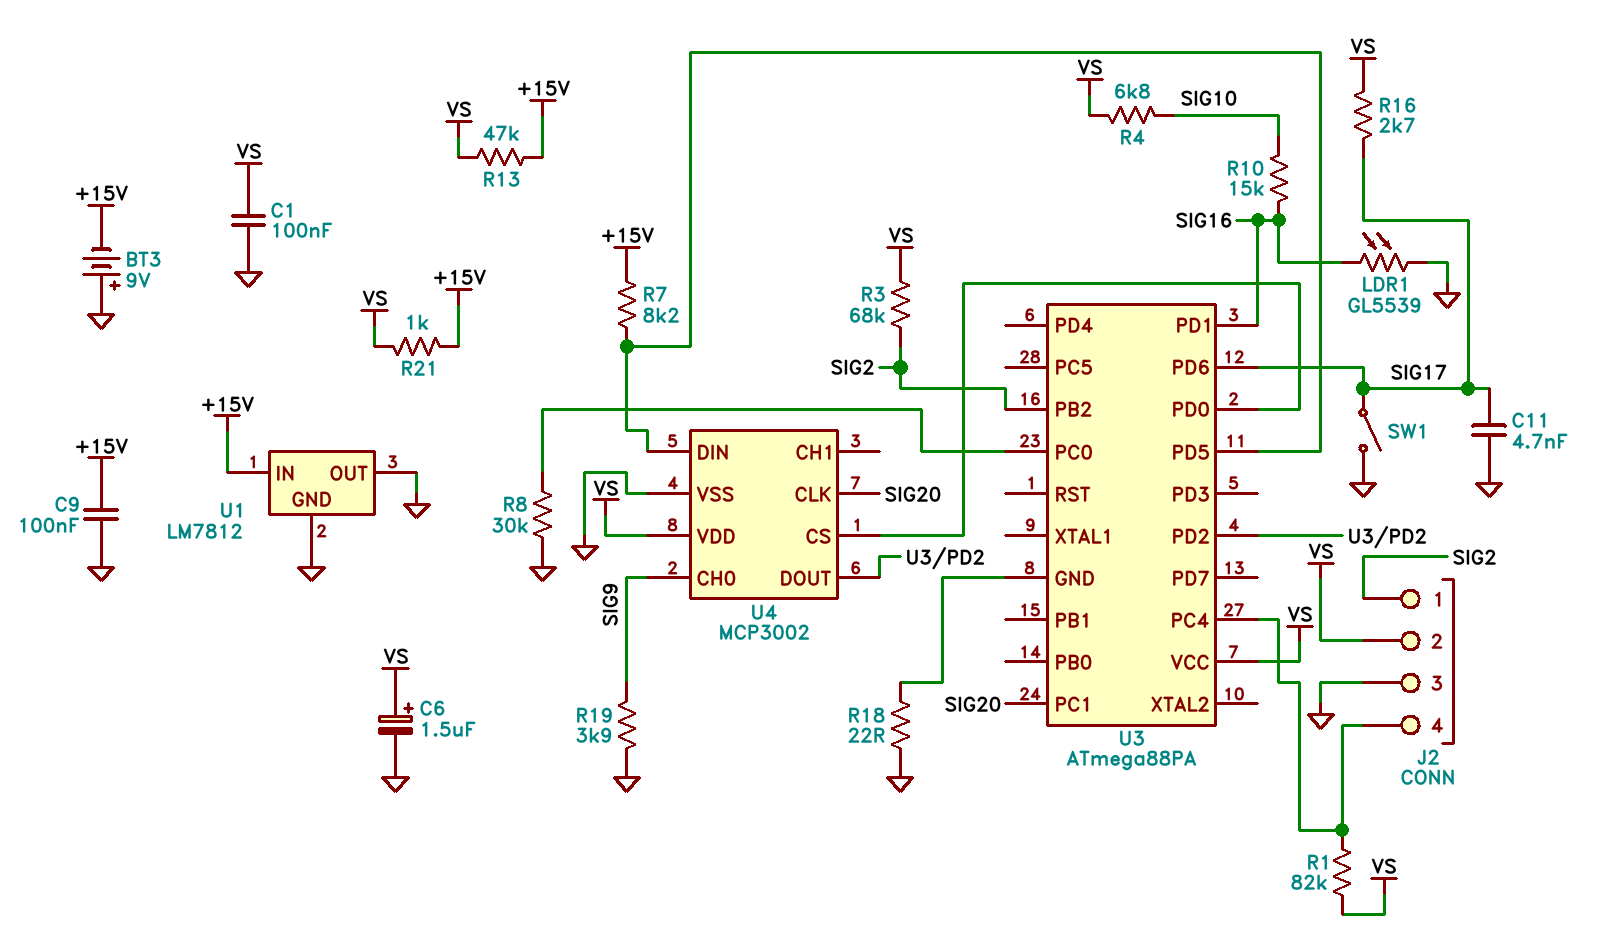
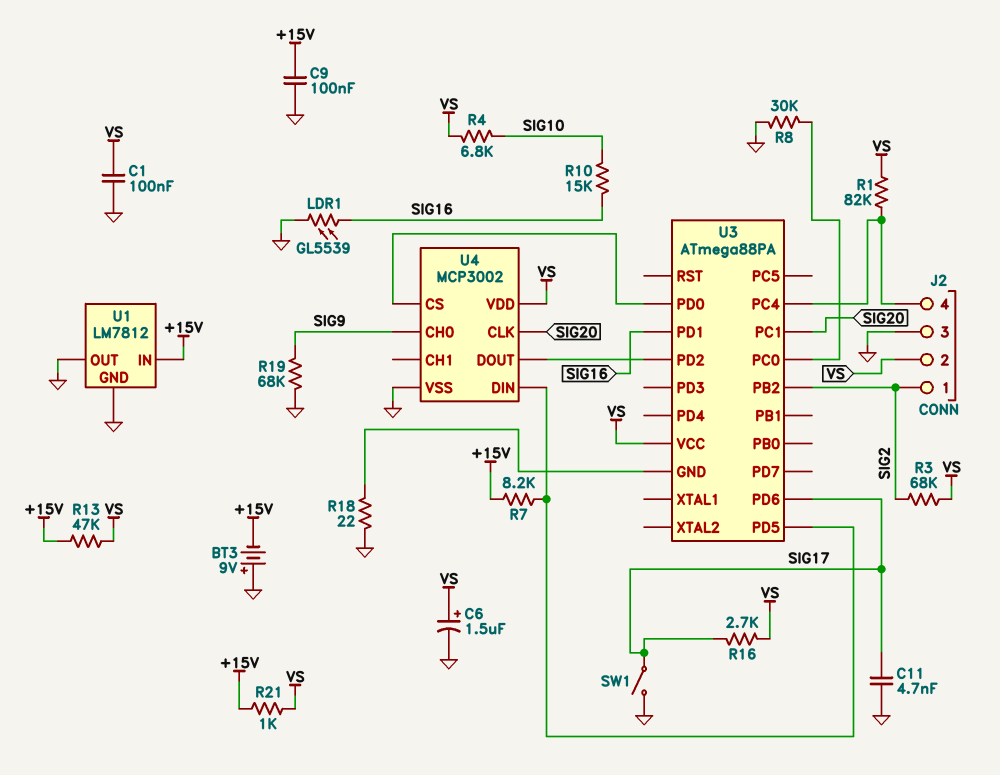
R19: 3.9k (GND, SIG9) -> 68k (GND, SIG9)

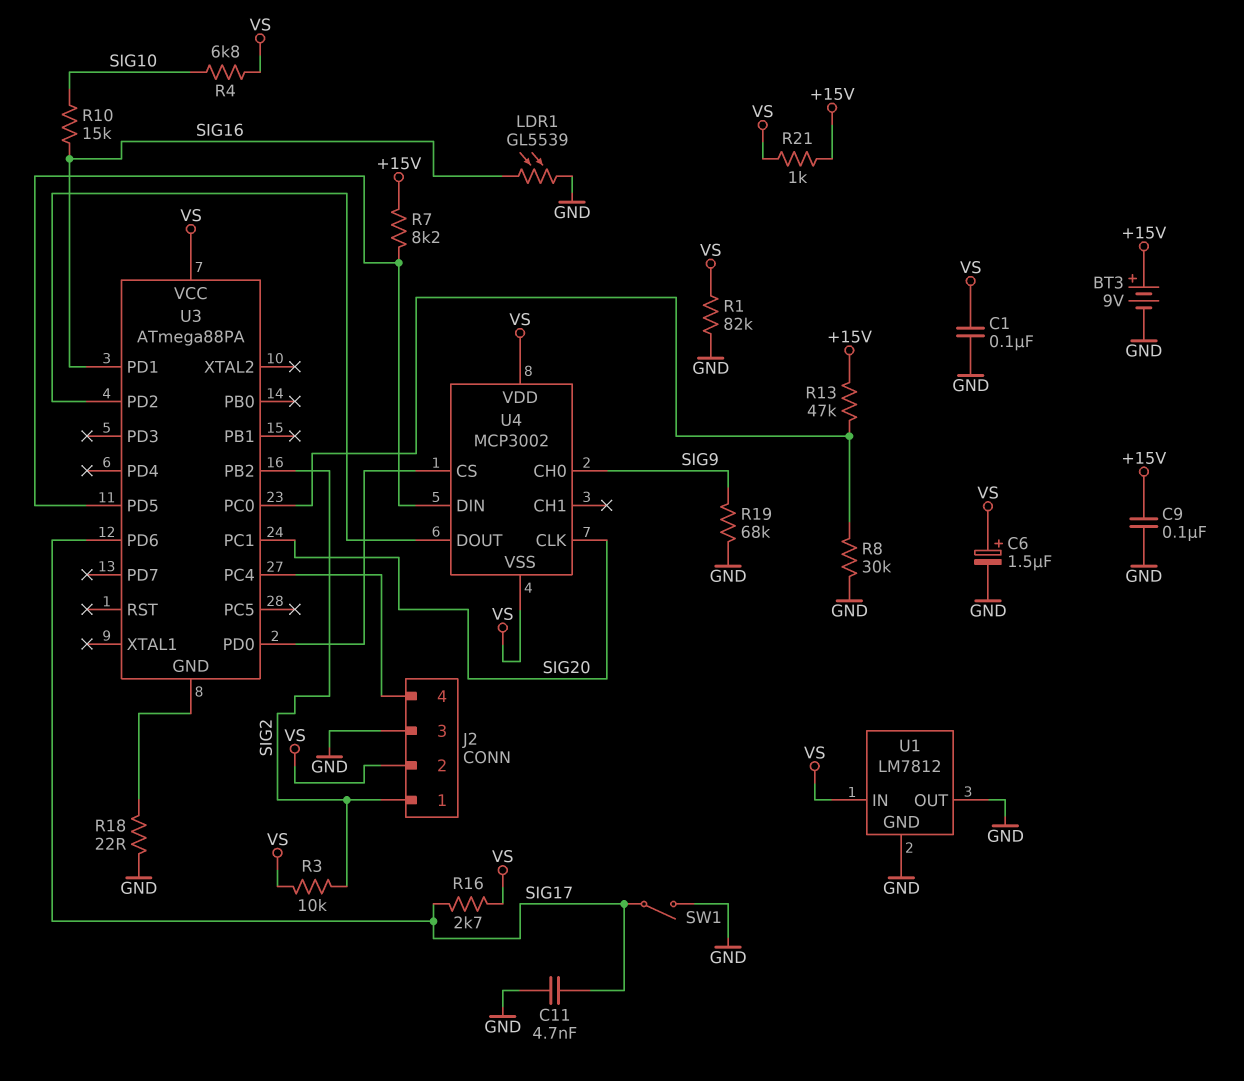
BT3: 9V (plus GND, minus +15V) -> 9V (plus +15V, minus GND)
R1: 82k (J2/4, VS) -> 82k (GND, VS)
R3: 68k (SIG2, VS) -> 10k (SIG2, VS)
R13: 47k (+15V, VS) -> 47k (+15V, U3/PC0)
U1 pin IN: +15V -> VS
U4 pin VSS: GND -> VS

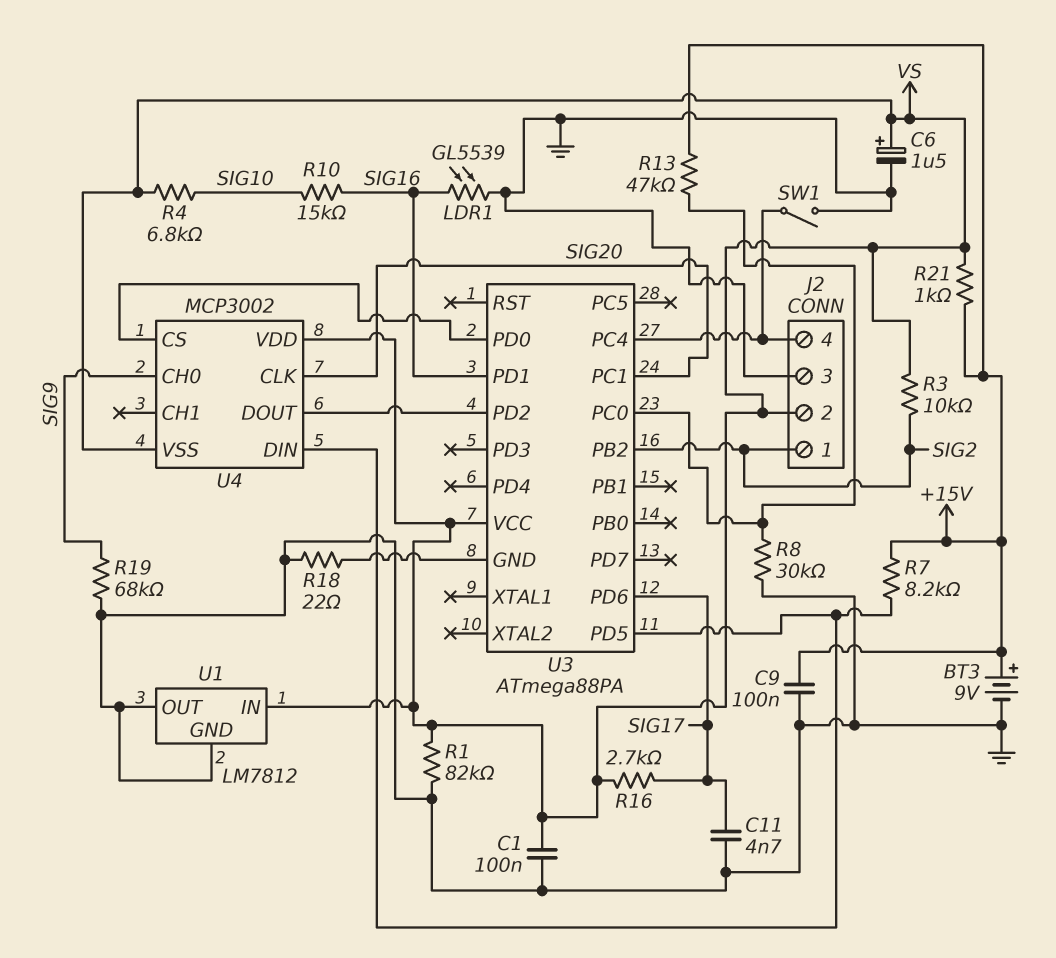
SW1: switch (GND, SIG17) -> switch (GND, J2/4)

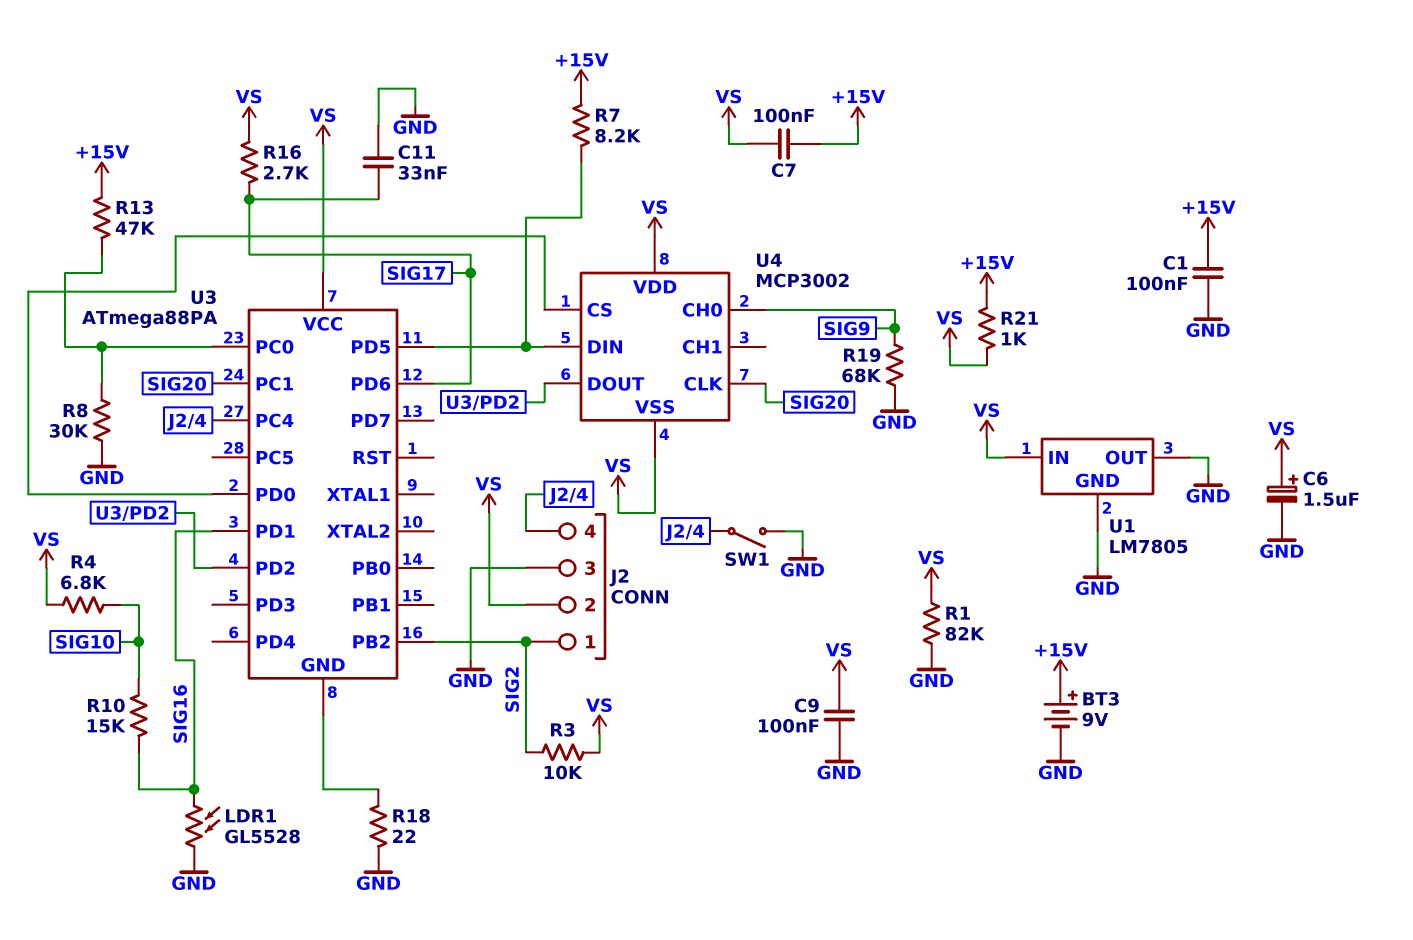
C1: 100nF (GND, VS) -> 100nF (+15V, GND)
C7: none -> 100nF (+15V, VS)
C9: 100nF (+15V, GND) -> 100nF (GND, VS)
C11: 4.7nF (GND, SIG17) -> 33nF (GND, SIG17)
LDR1: GL5539 (GND, SIG16) -> GL5528 (GND, SIG16)
U1: LM7812 -> LM7805

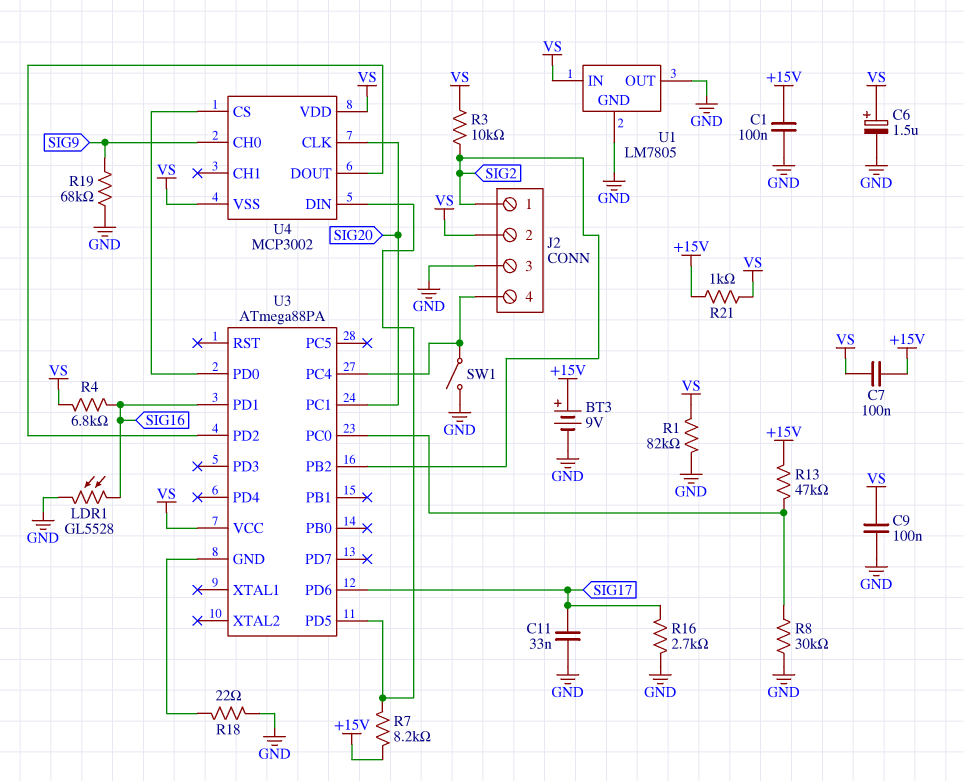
R4: 6.8k (SIG10, VS) -> 6.8k (SIG16, VS)
R10: 15k (SIG10, SIG16) -> none
R16: 2.7k (SIG17, VS) -> 2.7k (GND, SIG17)

